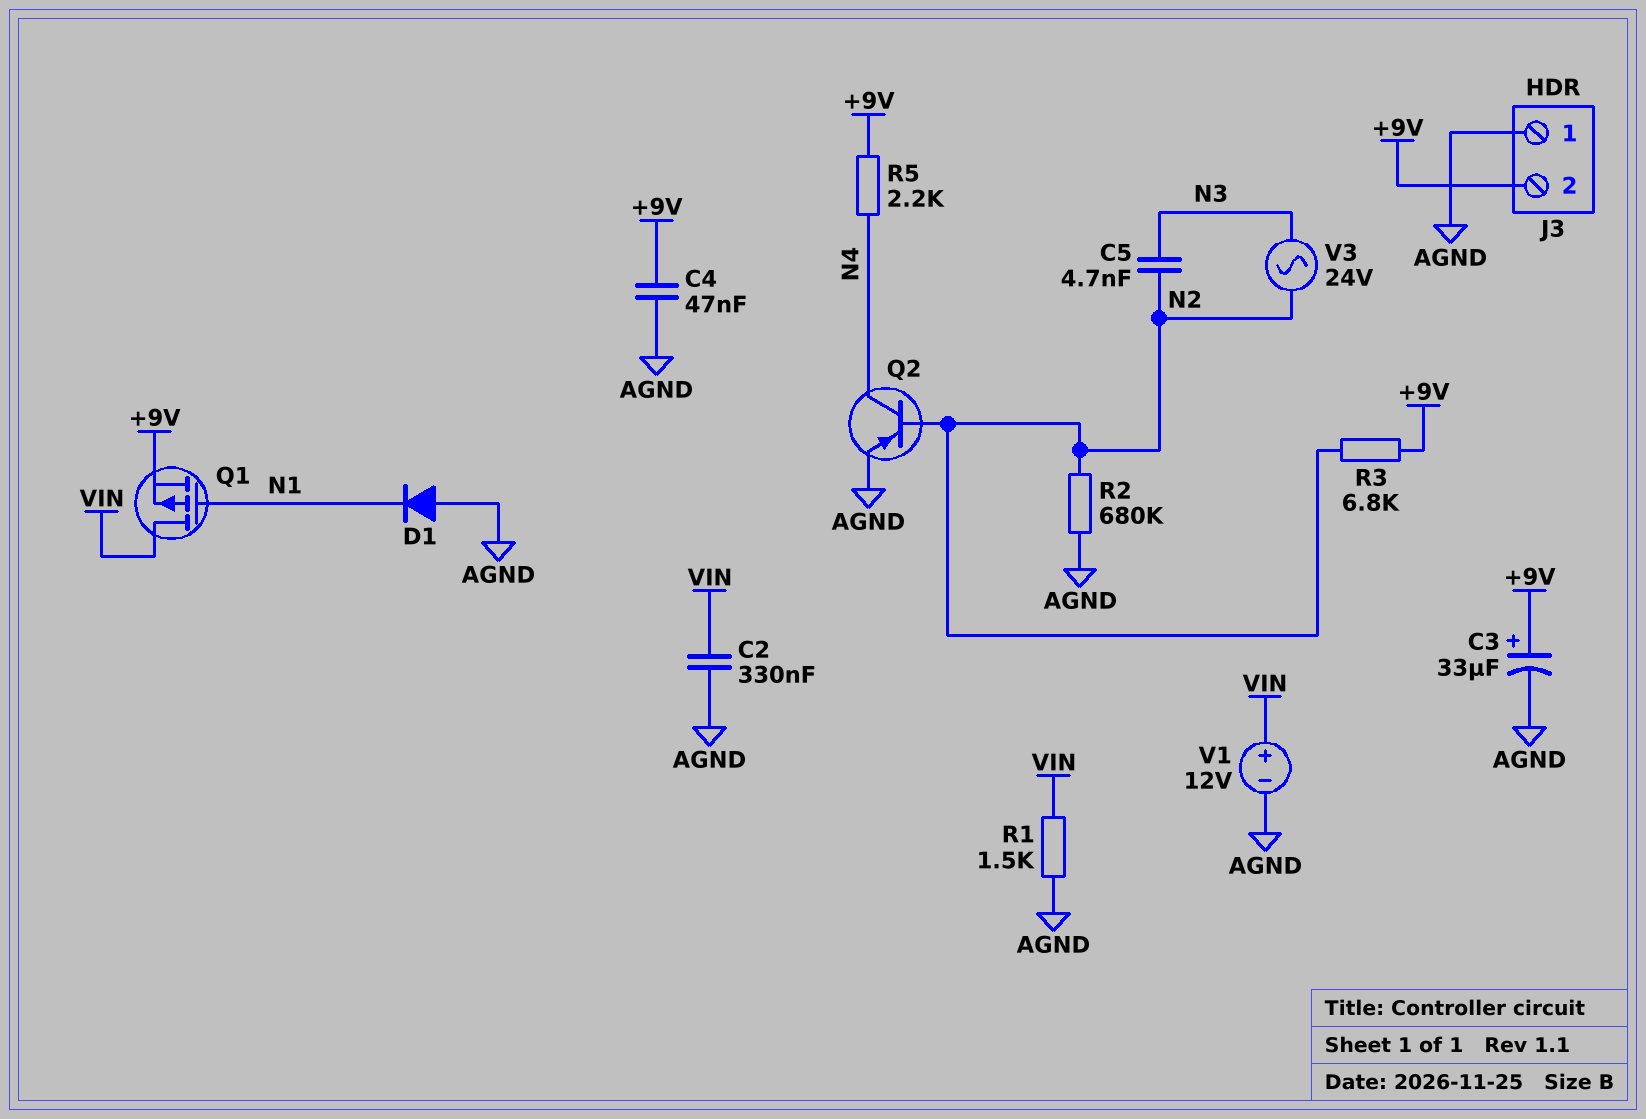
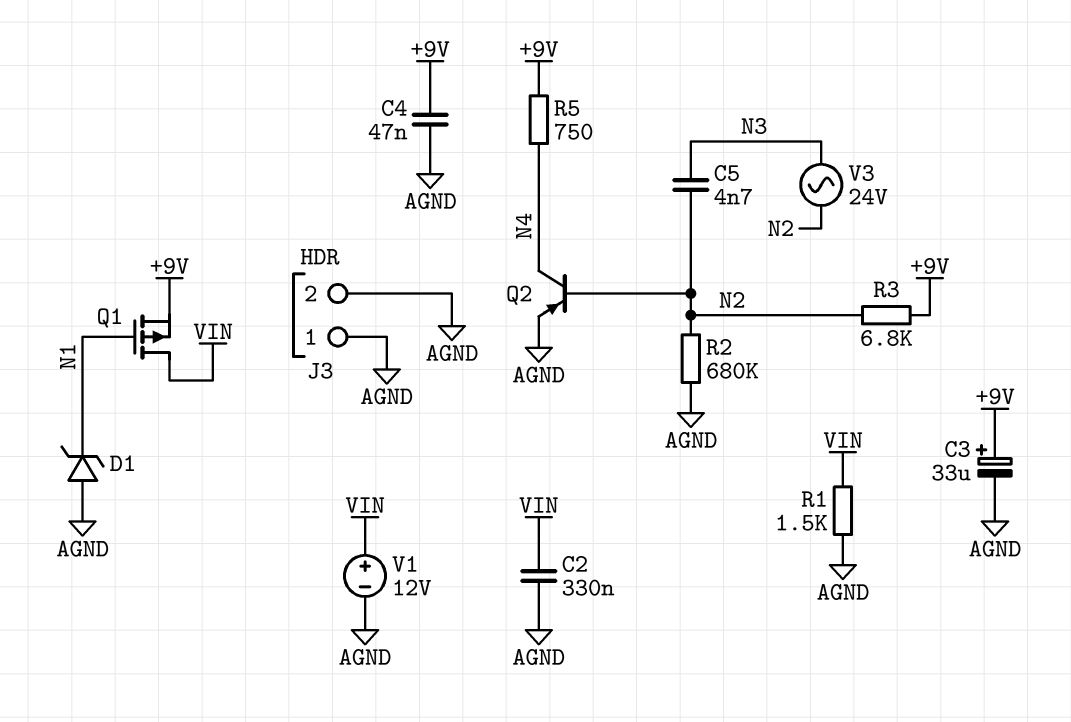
D1: diode (A AGND, K N1) -> zener (A AGND, K N1)
J3 pin 2: +9V -> AGND
R5: 2.2k (+9V, N4) -> 750 (+9V, N4)

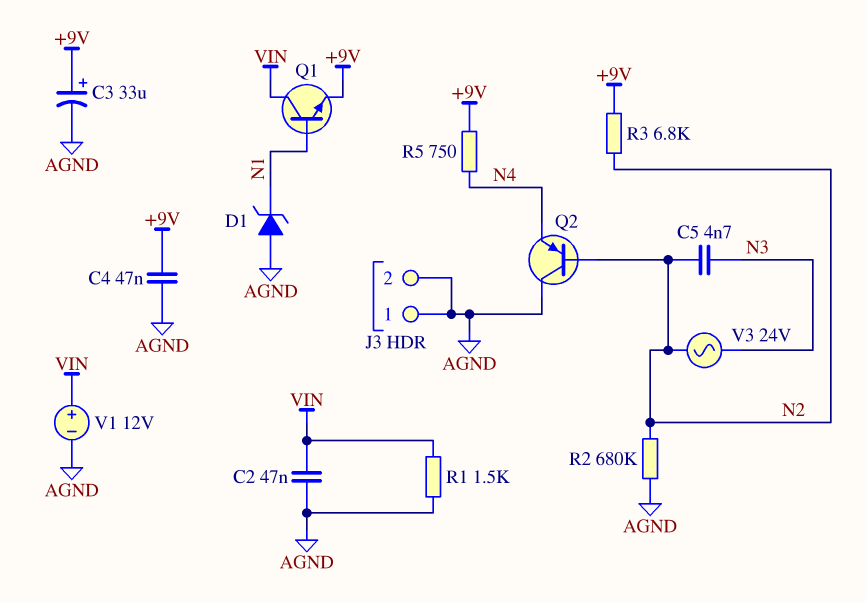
C2: 330nF (AGND, VIN) -> 47nF (AGND, VIN)
Q1: PMOS (G N1, D VIN, S +9V) -> NPN (B N1, C VIN, E +9V)
Q2: PNP (B N2, C N4, E AGND) -> PNP (B N2, C AGND, E N4)

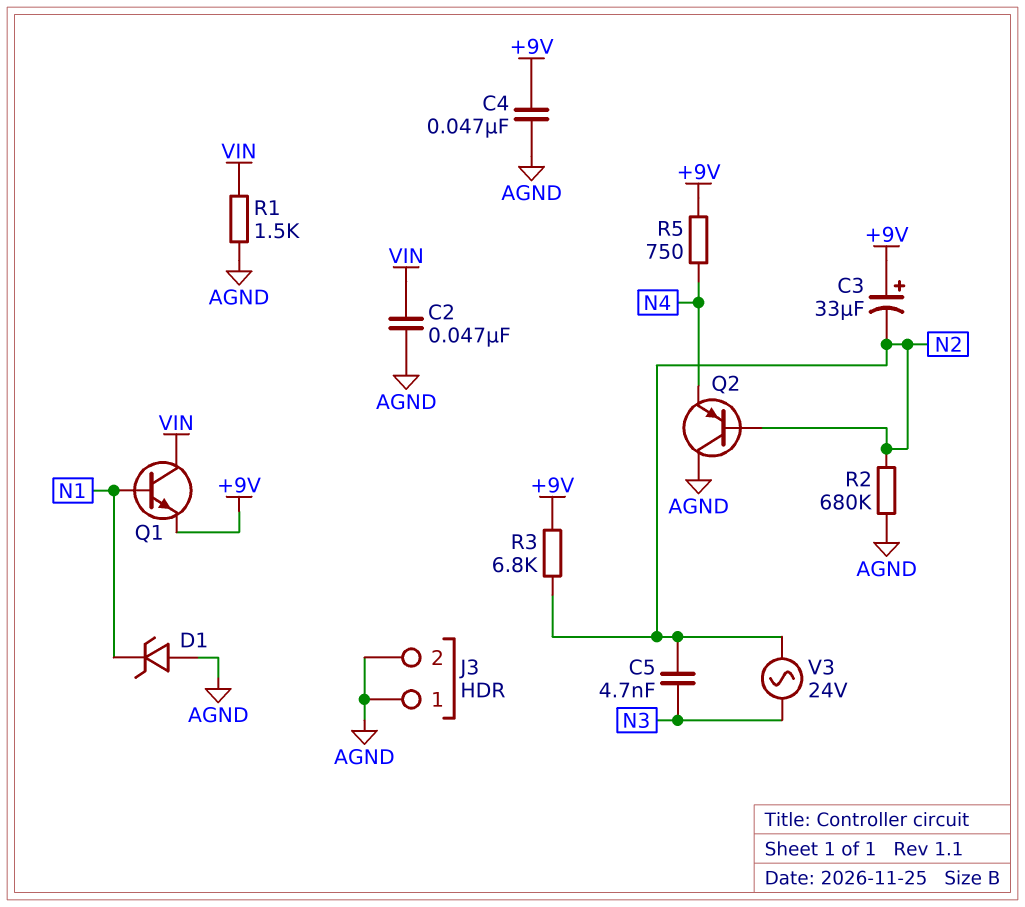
C3: 33uF (plus +9V, minus AGND) -> 33uF (plus +9V, minus N2)
V1: 12V (plus VIN, minus AGND) -> none

